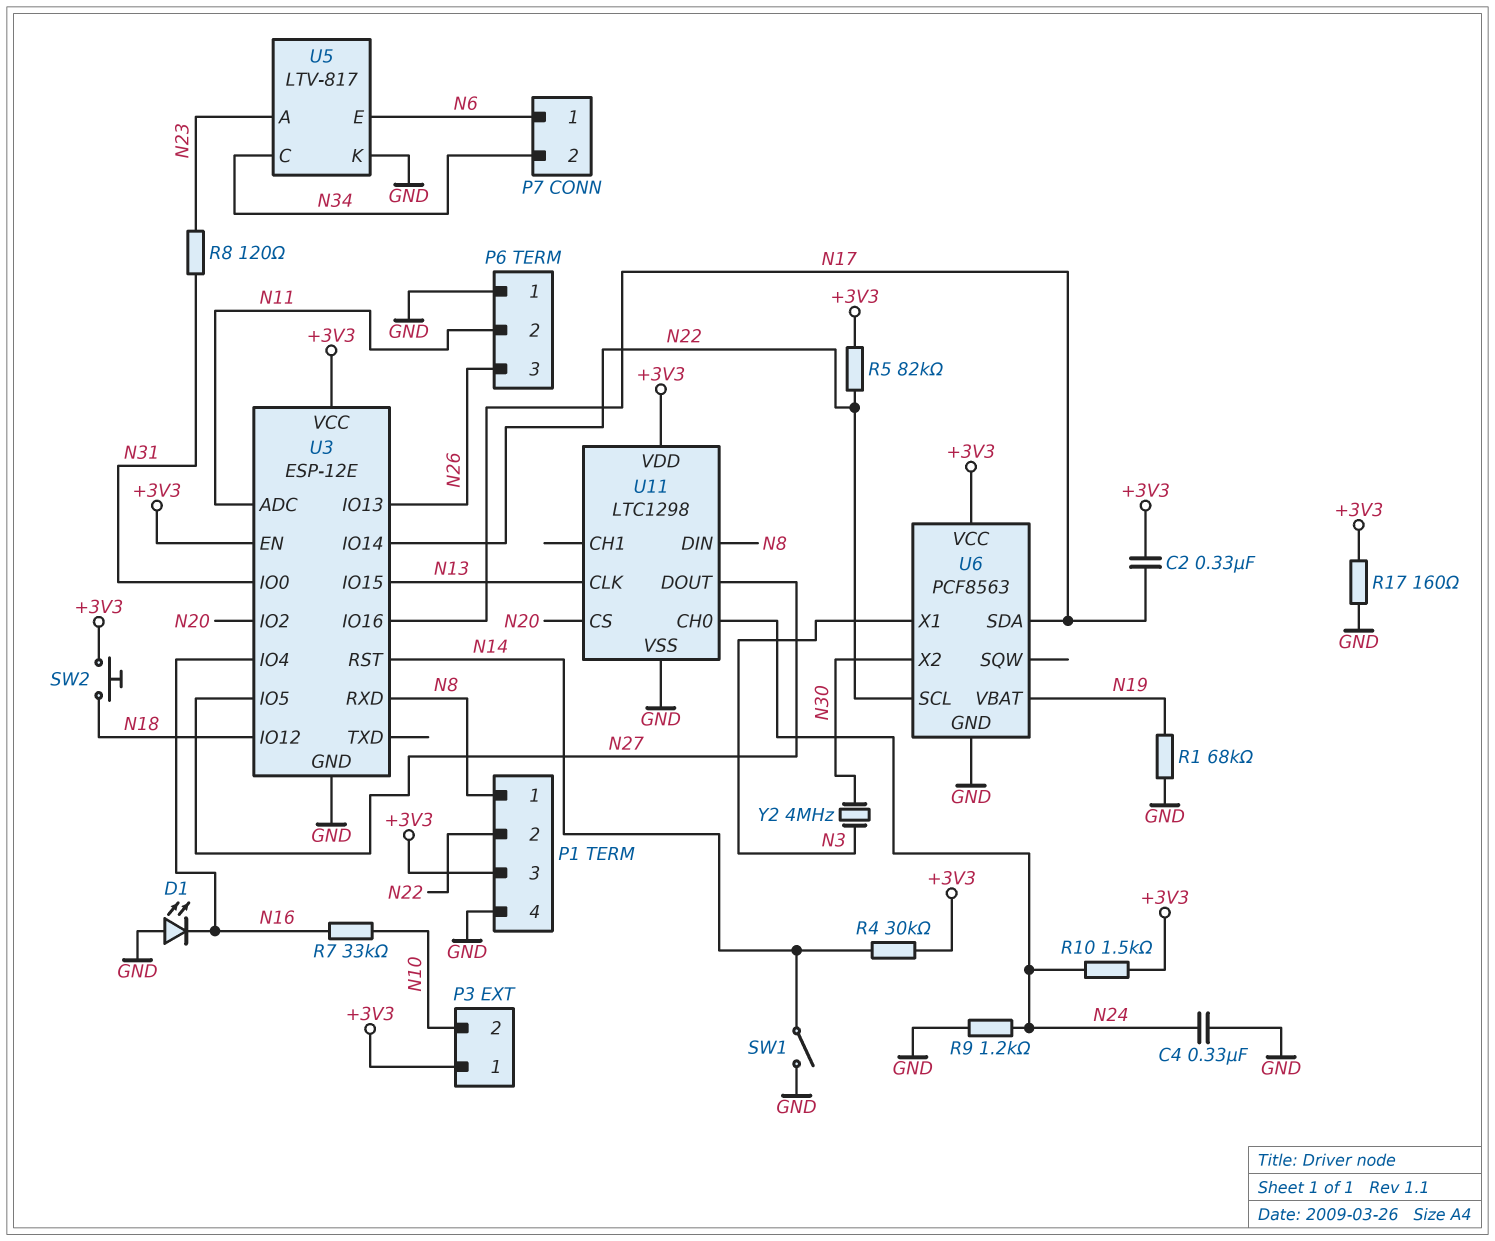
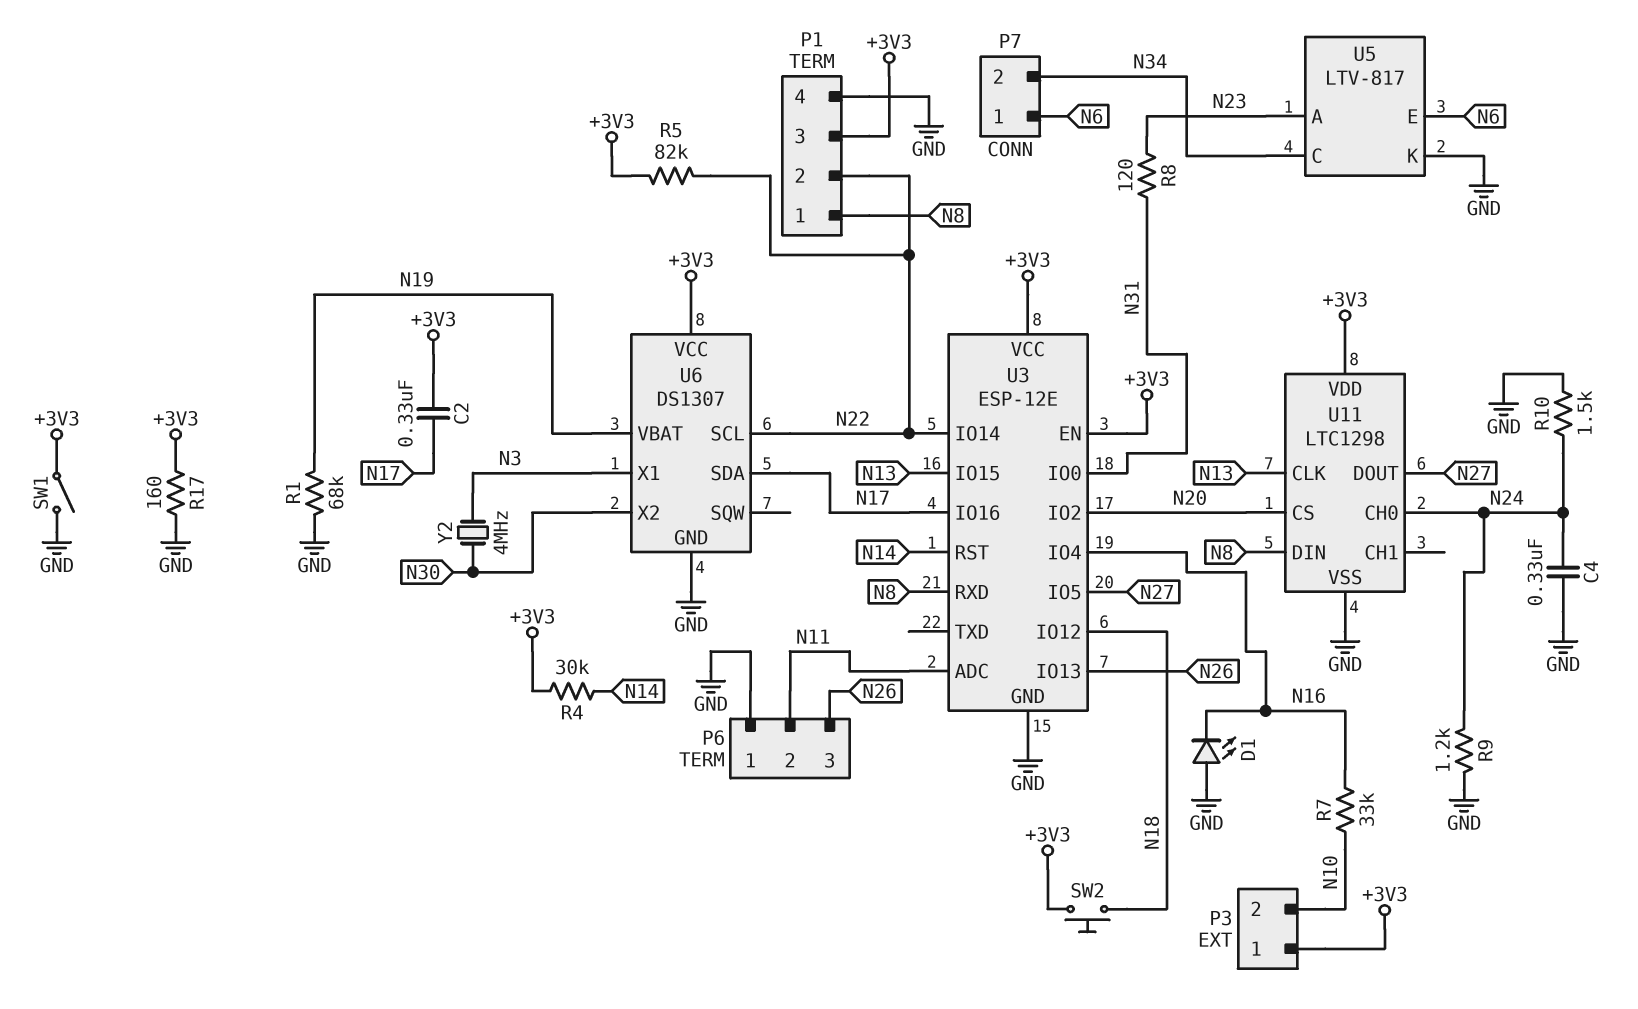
R10: 1.5k (+3V3, N24) -> 1.5k (GND, N24)
SW1: switch (GND, N14) -> switch (+3V3, GND)
U6: PCF8563 -> DS1307

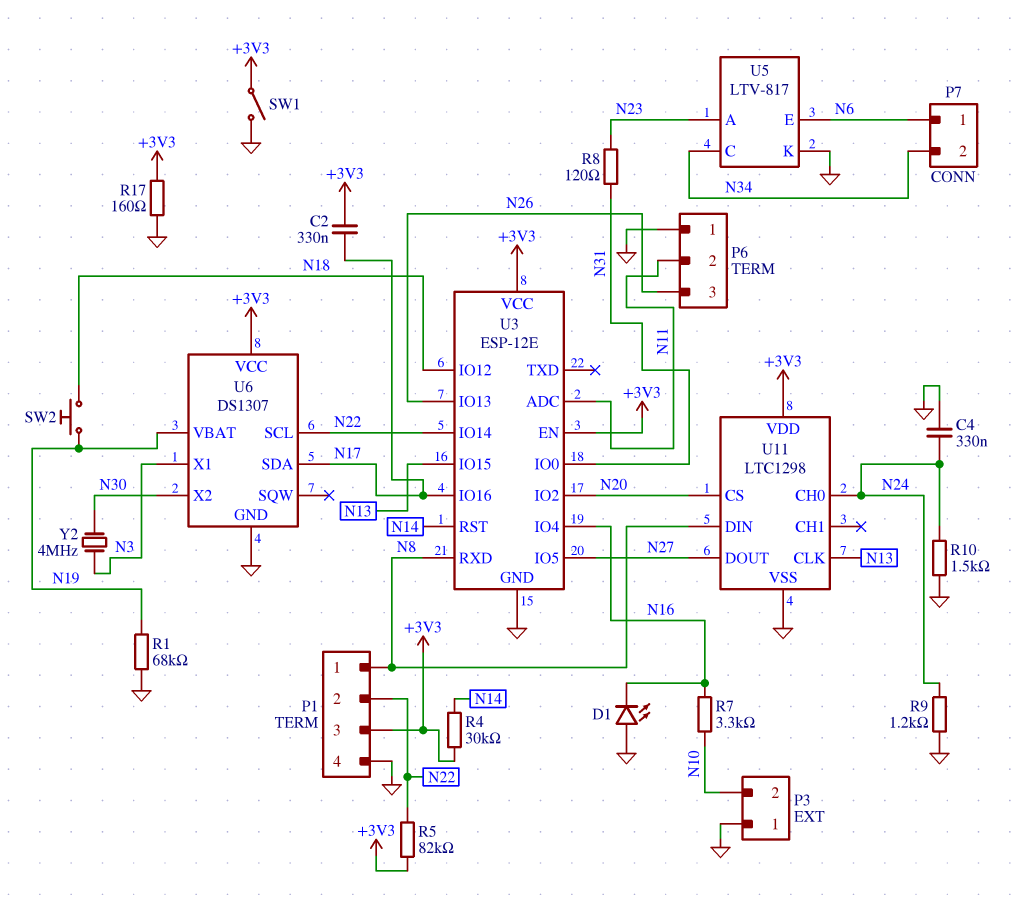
P3 pin 1: +3V3 -> GND
R7: 33k (N10, N16) -> 3.3k (N10, N16)
SW2: button (+3V3, N18) -> button (N18, N19)

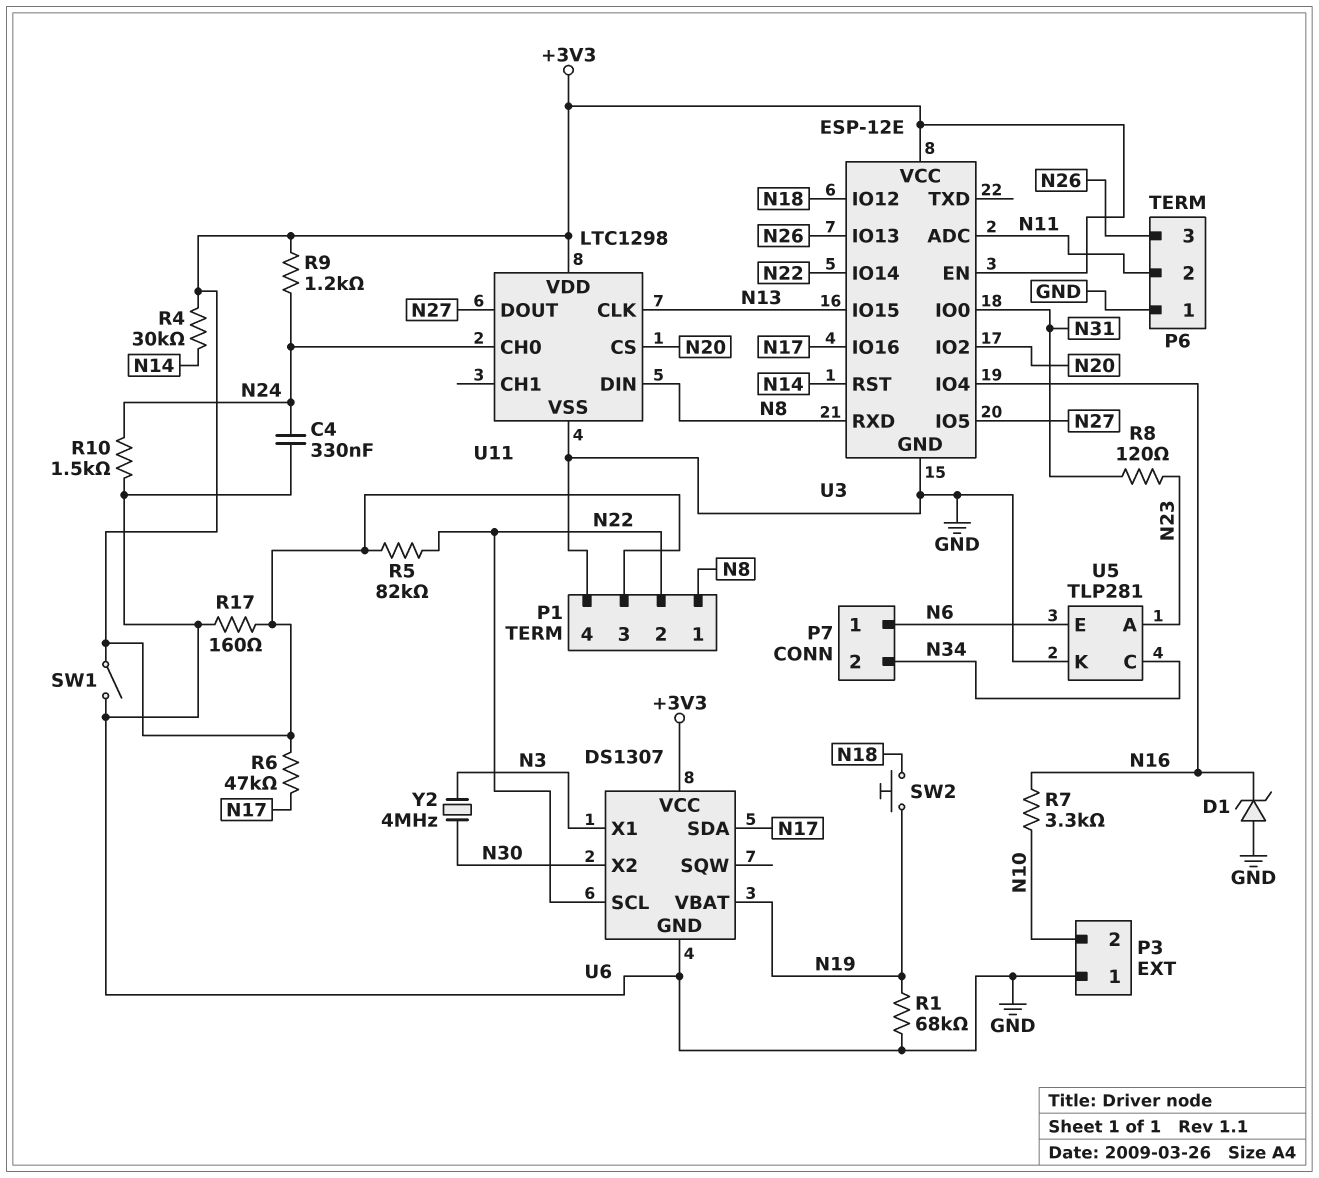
C2: 330nF (+3V3, N17) -> none
D1: LED (A GND, K N16) -> zener (A GND, K N16)
R6: none -> 47k (+3V3, N17)
R9: 1.2k (GND, N24) -> 1.2k (+3V3, N24)
U5: LTV-817 -> TLP281

